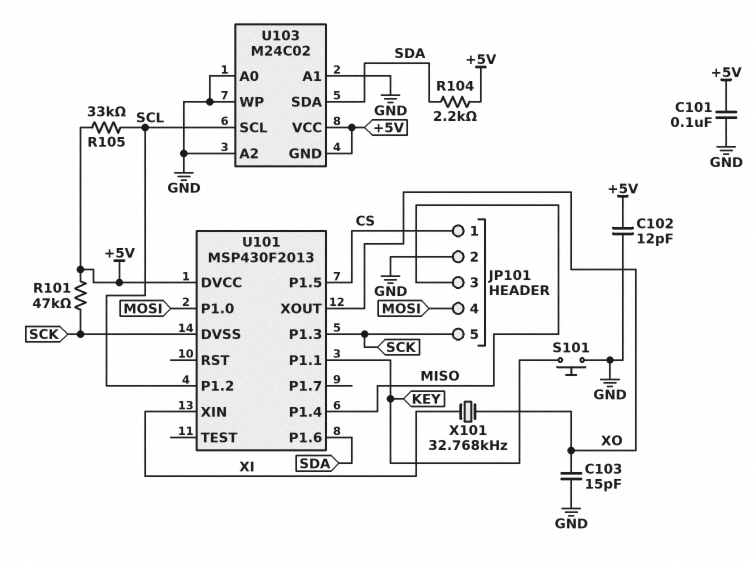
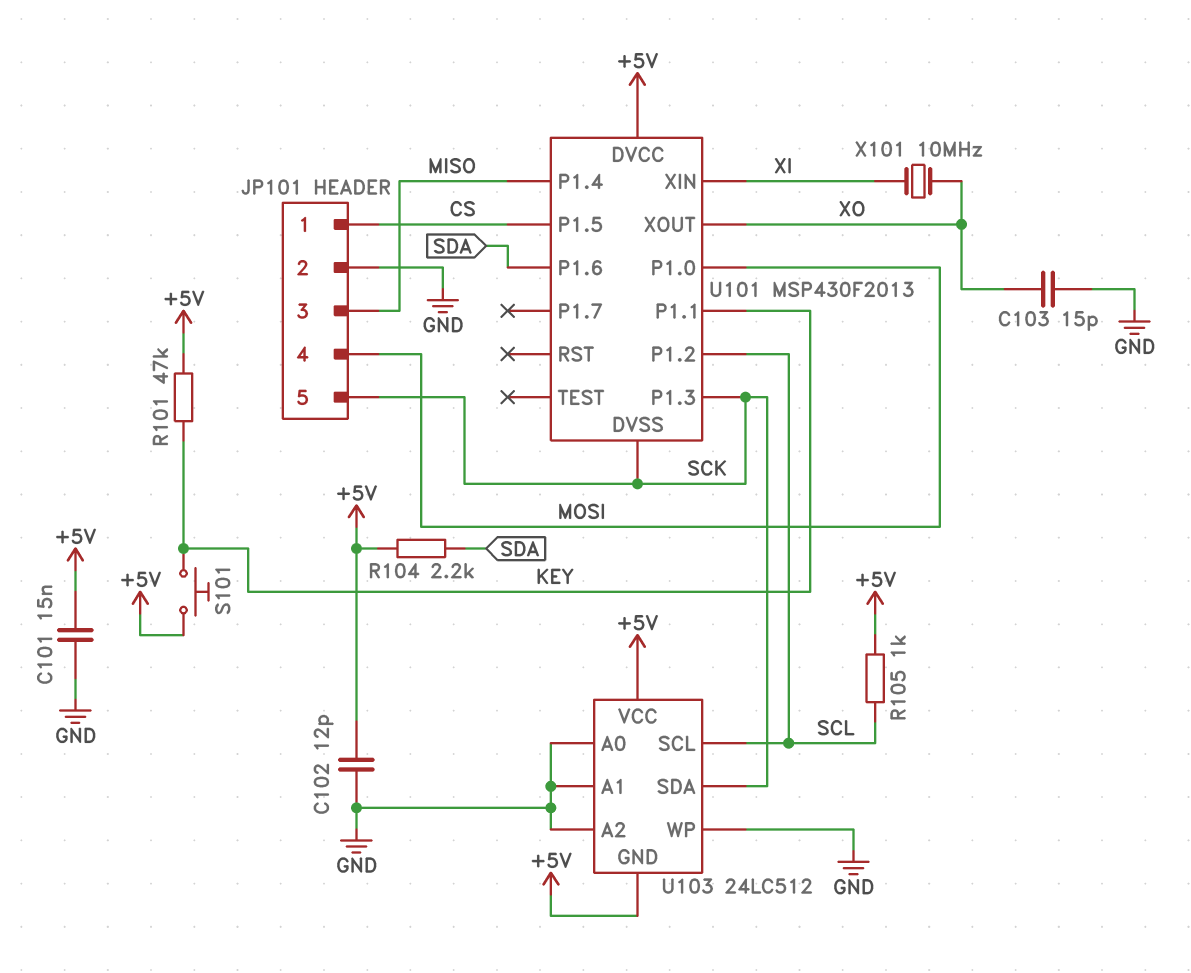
C101: 100nF (+5V, GND) -> 15nF (+5V, GND)
R101: 47k (+5V, SCK) -> 47k (+5V, KEY)
R105: 33k (+5V, SCL) -> 1k (+5V, SCL)
S101: button (GND, KEY) -> button (+5V, KEY)
U103: M24C02 -> 24LC512
U103 pin SDA: SDA -> SCK
X101: 32.768kHz (XI, XO) -> 10MHz (XI, XO)

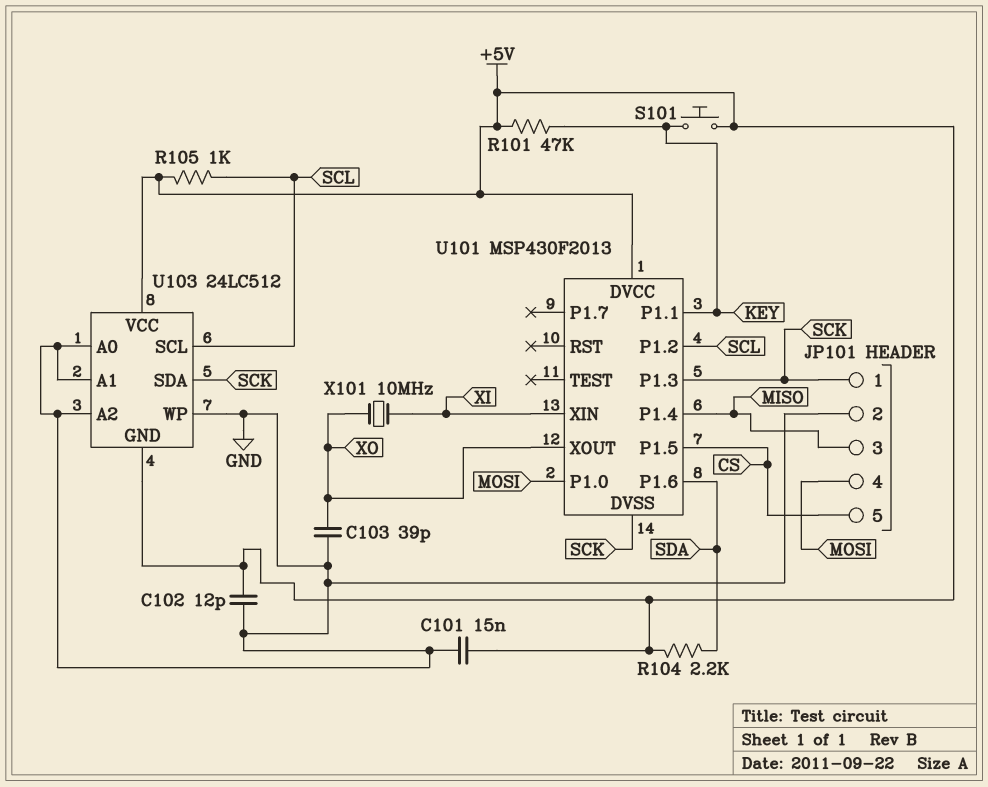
C103: 15pF (GND, XO) -> 39pF (GND, XO)
JP101 pin 1: CS -> SCK
JP101 pin 5: SCK -> CS

